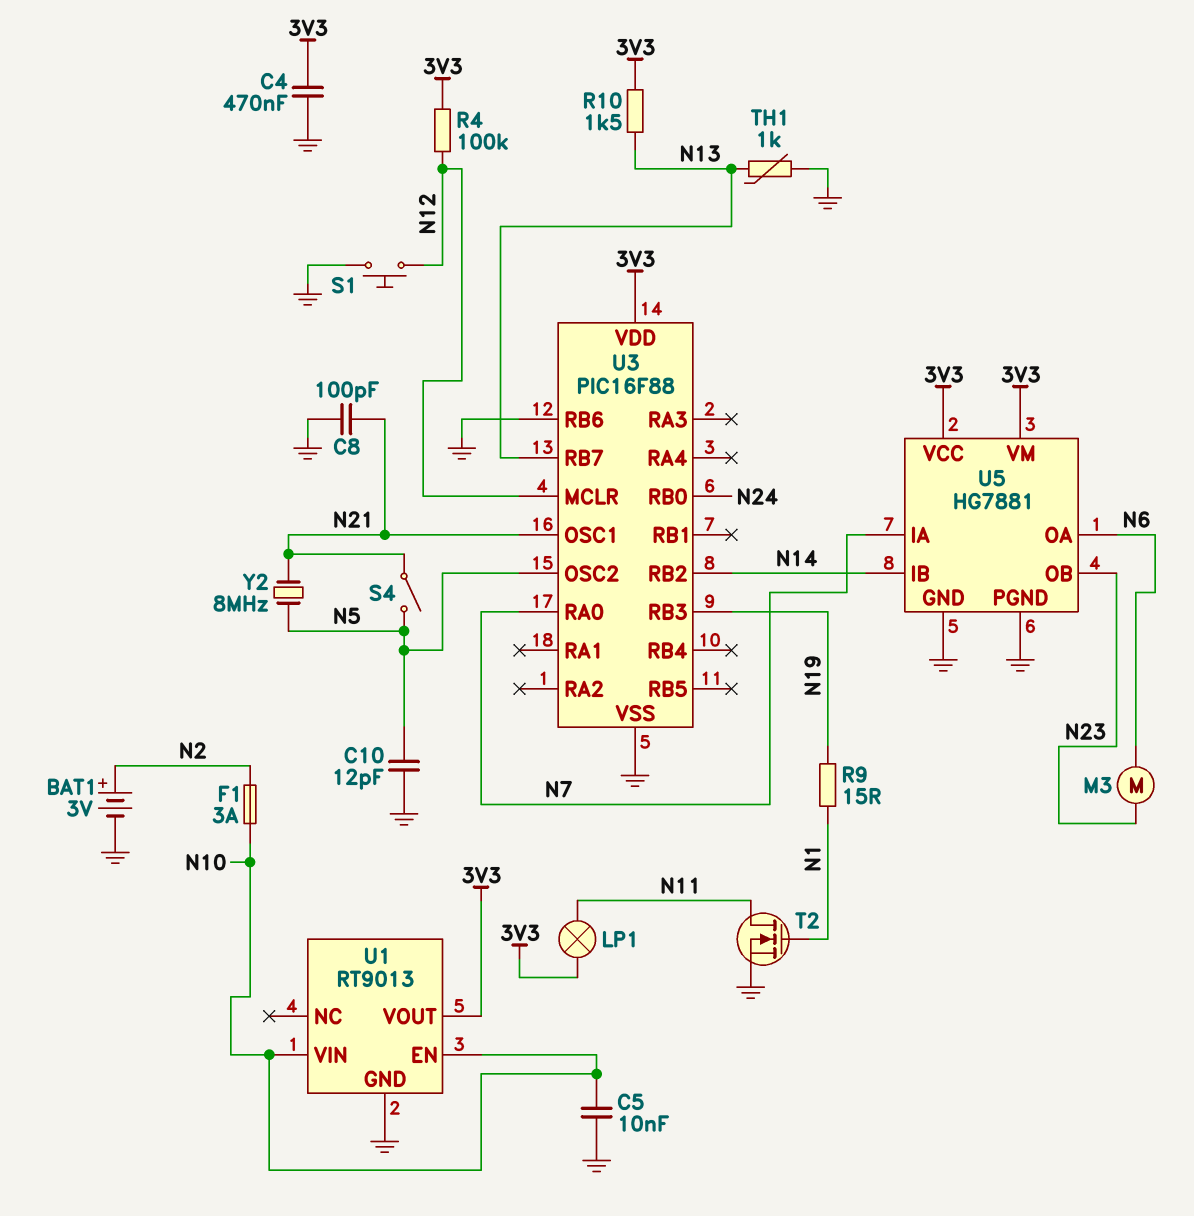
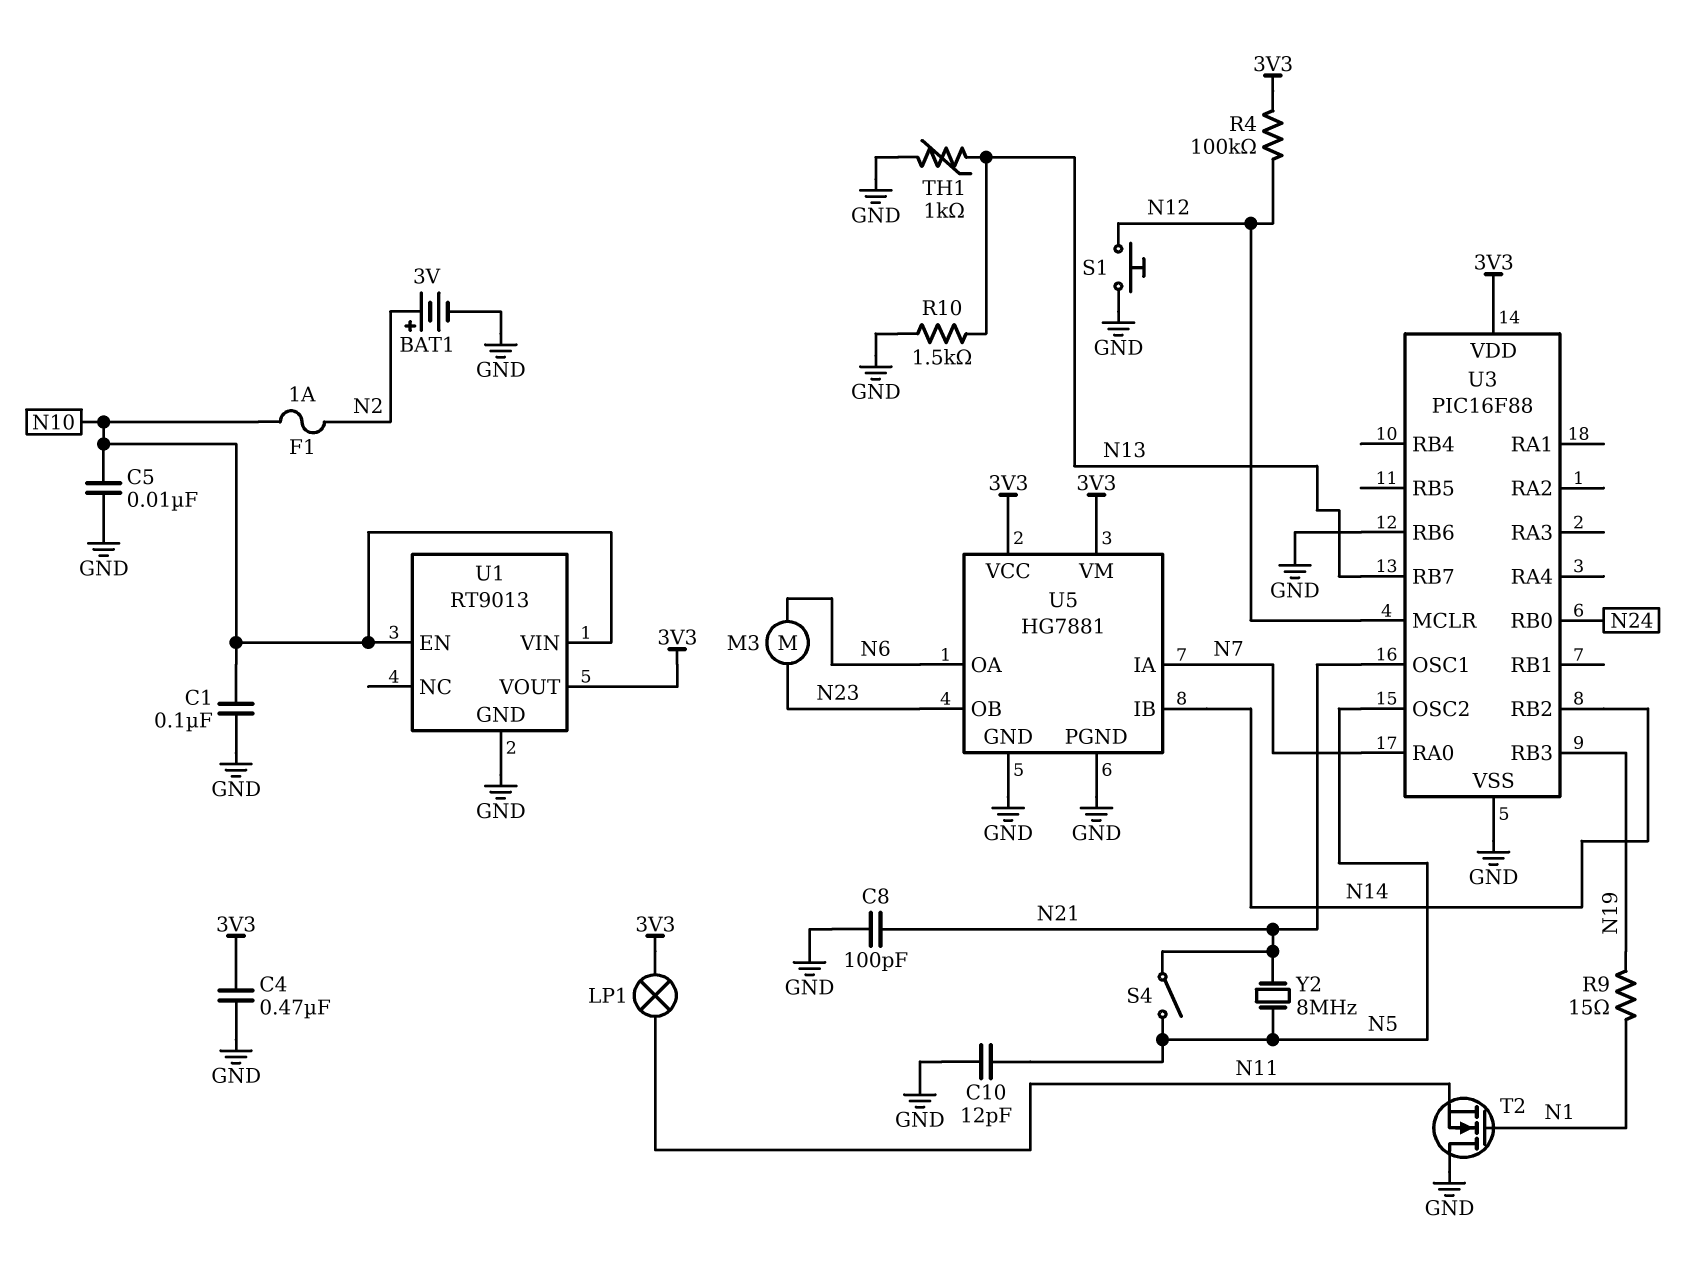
C1: none -> 100nF (GND, N10)
F1: 3A (N2, N10) -> 1A (N2, N10)
R10: 1.5k (3V3, N13) -> 1.5k (GND, N13)
T2: NMOS (G N1, D N11, S GND) -> NMOS (G N1, D GND, S N11)

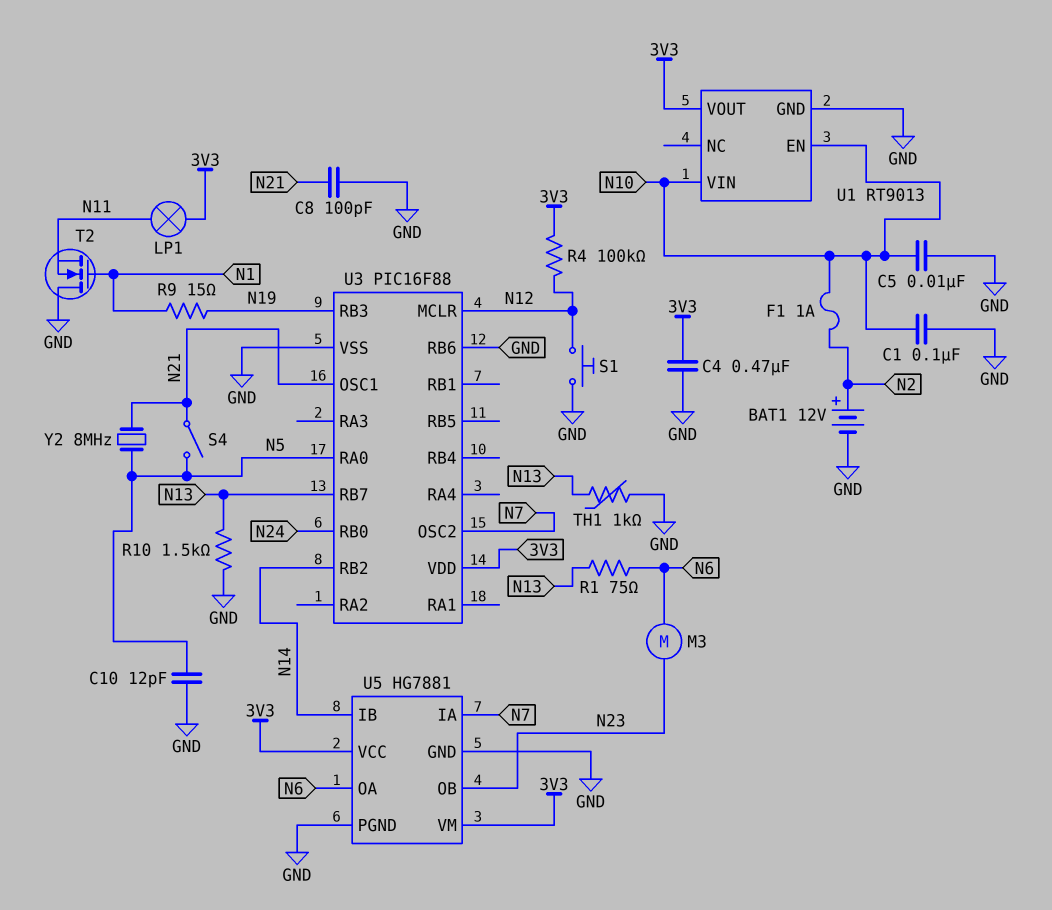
BAT1: 3V (plus N2, minus GND) -> 12V (plus N2, minus GND)
R1: none -> 75 (N6, N13)
U3 pin OSC2: N5 -> N7
U3 pin RA0: N7 -> N5

